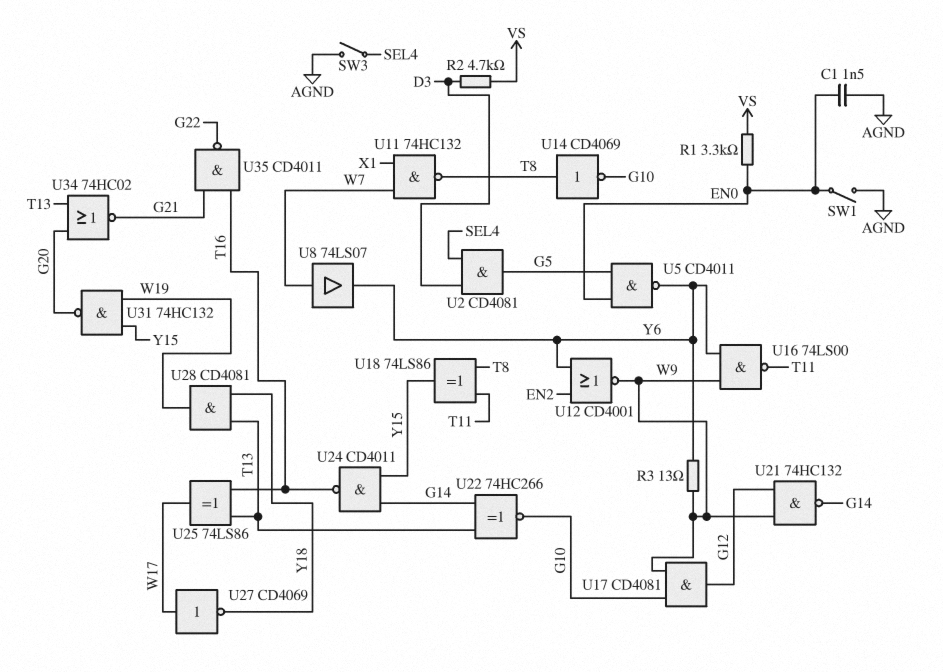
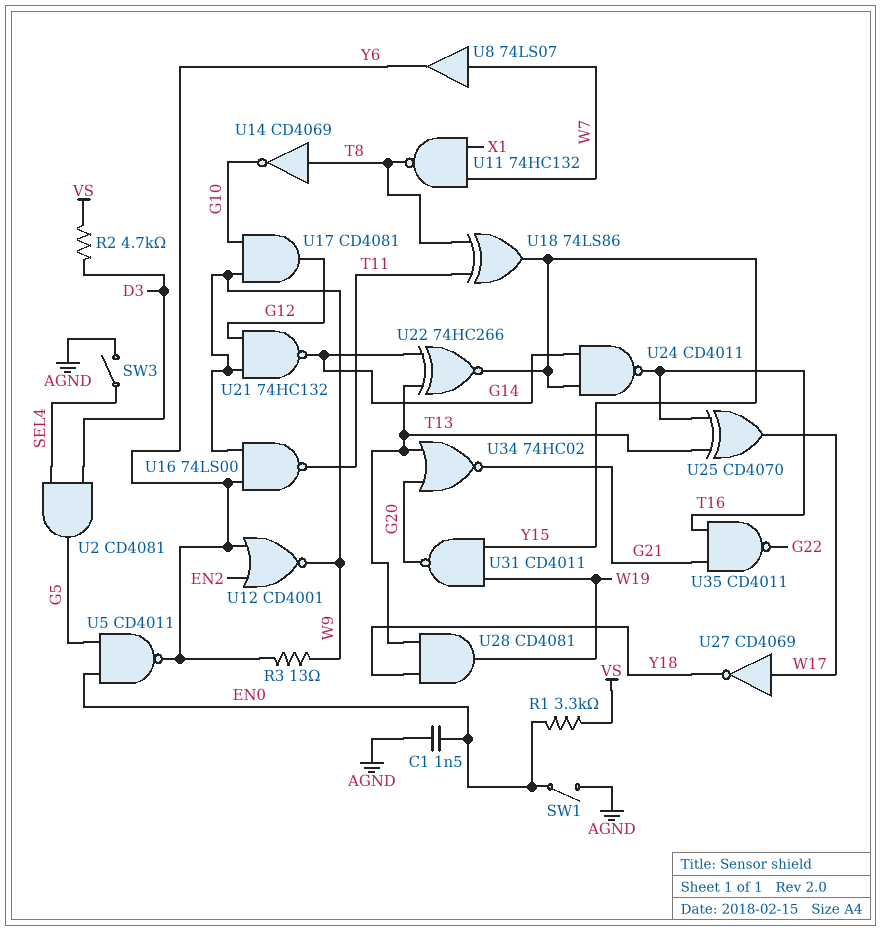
U22: XNOR 74HC266 (in G14, in T13, out G10) -> XNOR 74HC266 (in G14, in T13, out Y15)
U25: XOR 74LS86 (in T13, in T16, out W17) -> XOR CD4070 (in T13, in T16, out W17)
U31: NAND 74HC132 (in W19, in Y15, out G20) -> NAND CD4011 (in W19, in Y15, out G20)

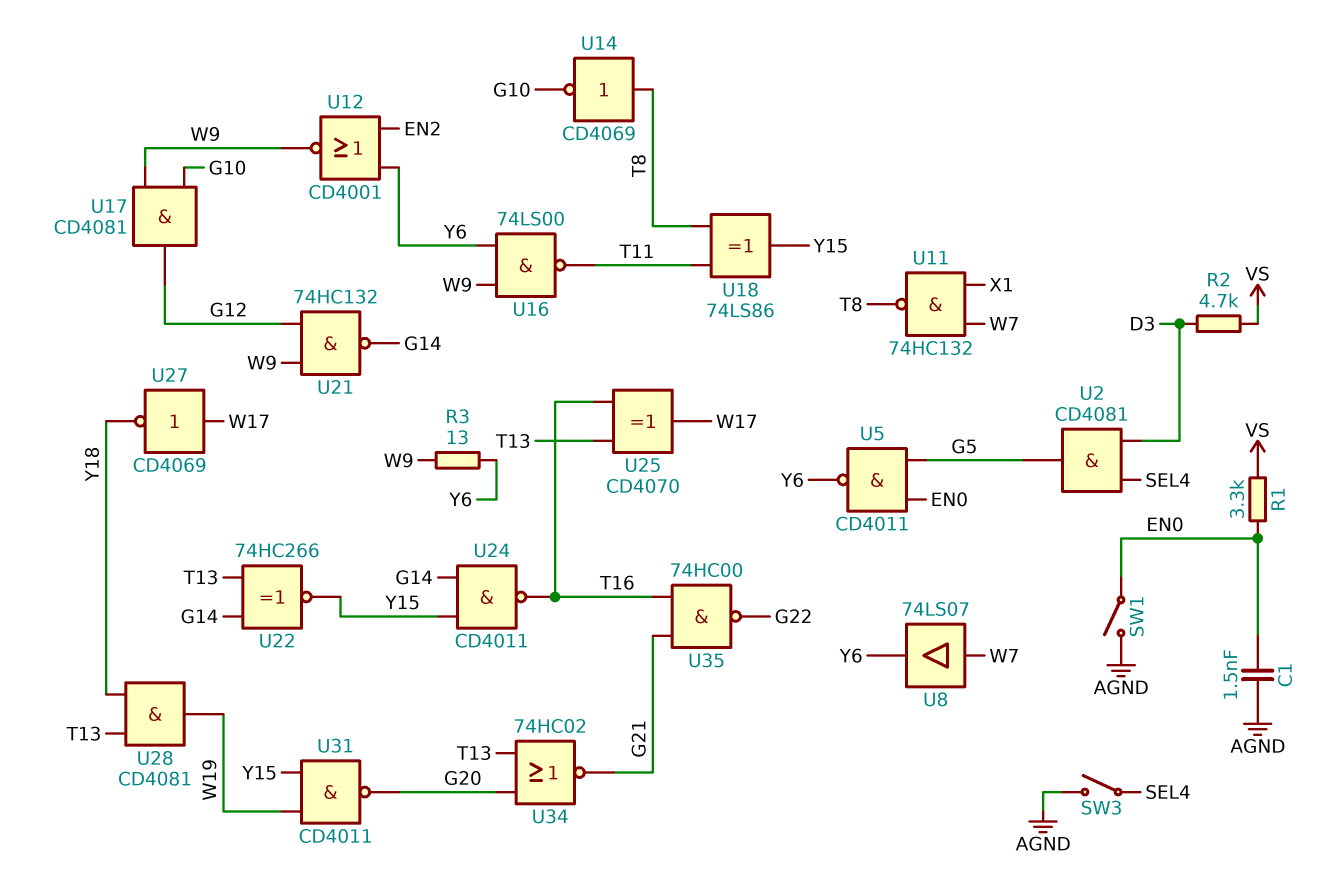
U35: NAND CD4011 (in G21, in T16, out G22) -> NAND 74HC00 (in G21, in T16, out G22)

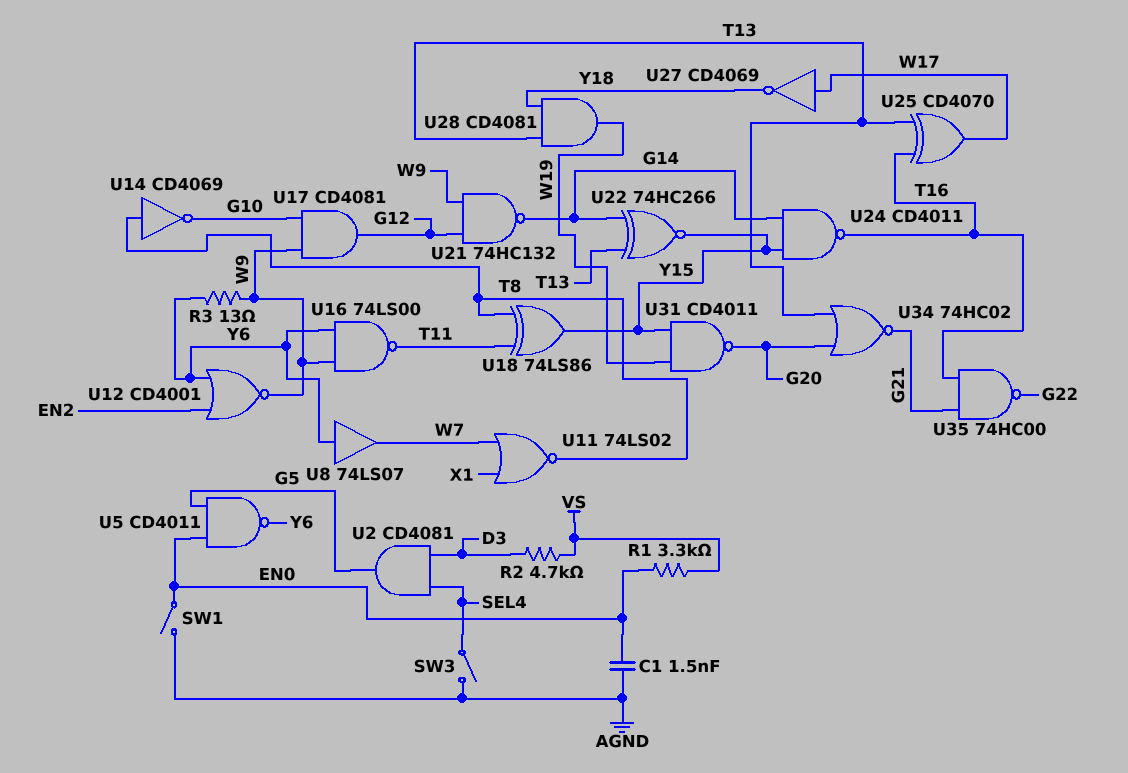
U8: buffer 74LS07 (in W7, out Y6) -> buffer 74LS07 (in Y6, out W7)
U11: NAND 74HC132 (in W7, in X1, out T8) -> NOR 74LS02 (in W7, in X1, out T8)

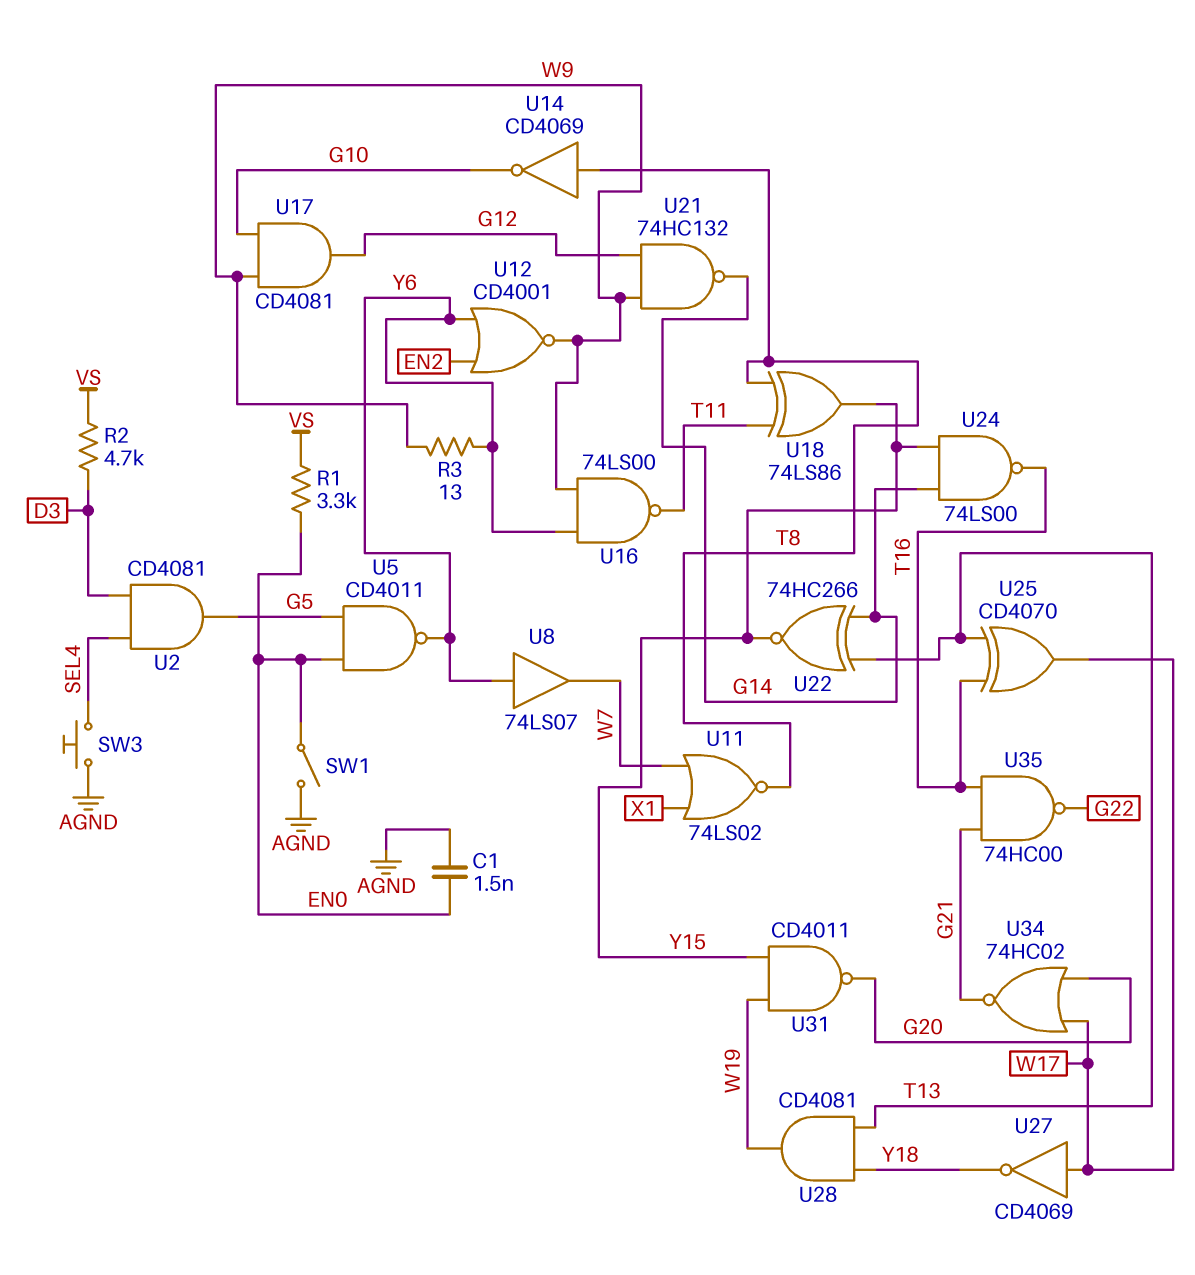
SW3: switch (AGND, SEL4) -> button (AGND, SEL4)
U24: NAND CD4011 (in G14, in Y15, out T16) -> NAND 74LS00 (in G14, in Y15, out T16)
U34: NOR 74HC02 (in G20, in T13, out G21) -> NOR 74HC02 (in G20, in W17, out G21)

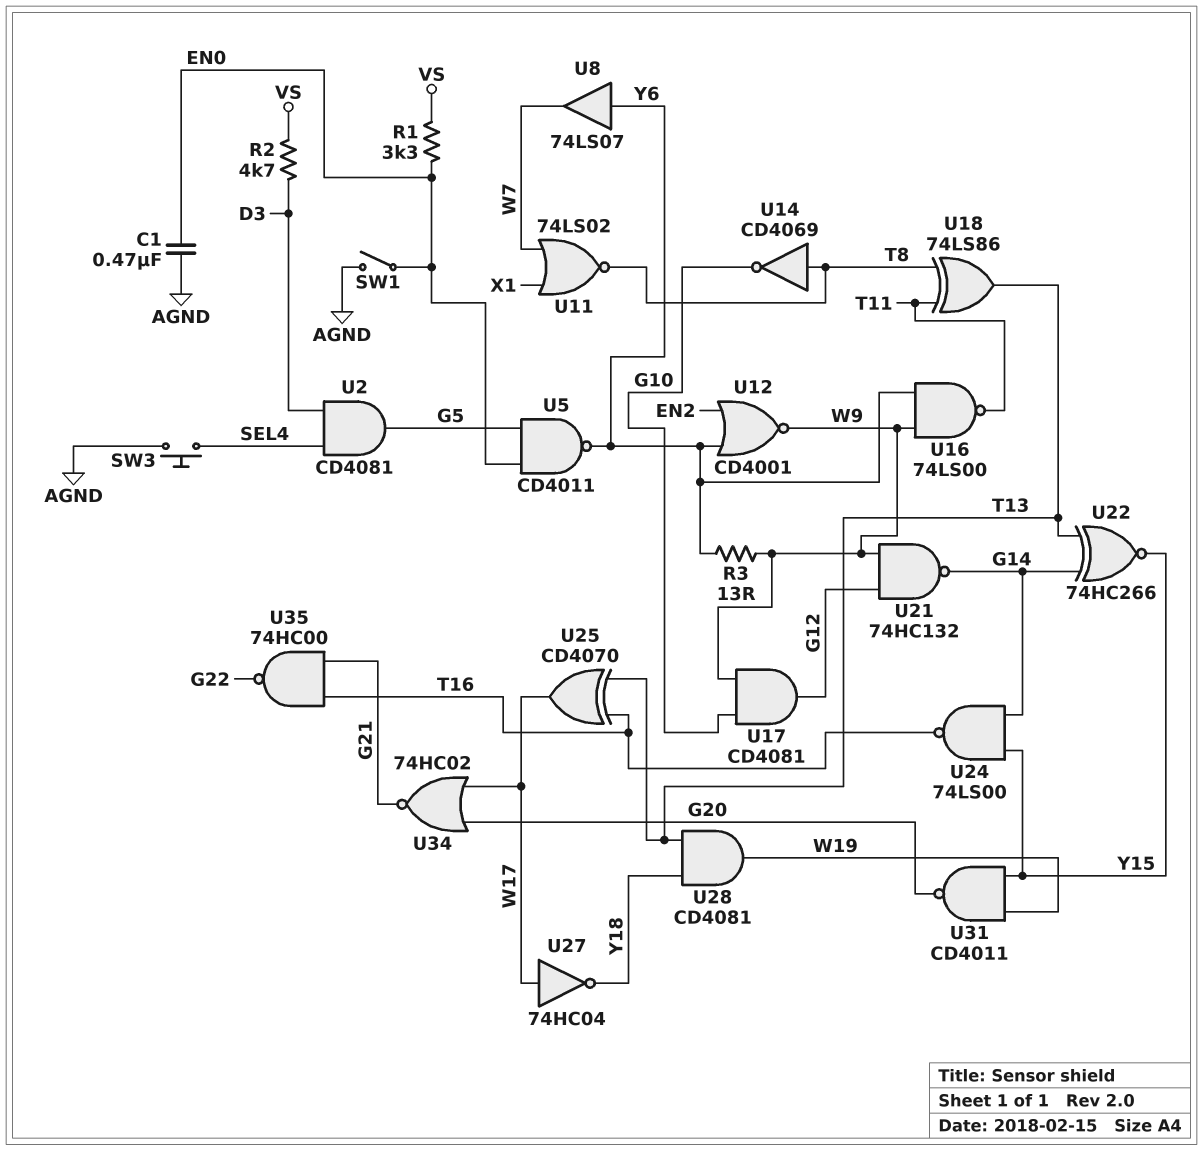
C1: 1.5nF (AGND, EN0) -> 470nF (AGND, EN0)
U18: XOR 74LS86 (in T8, in T11, out Y15) -> XOR 74LS86 (in T8, in T11, out T13)
U27: NOT CD4069 (in W17, out Y18) -> NOT 74HC04 (in W17, out Y18)

